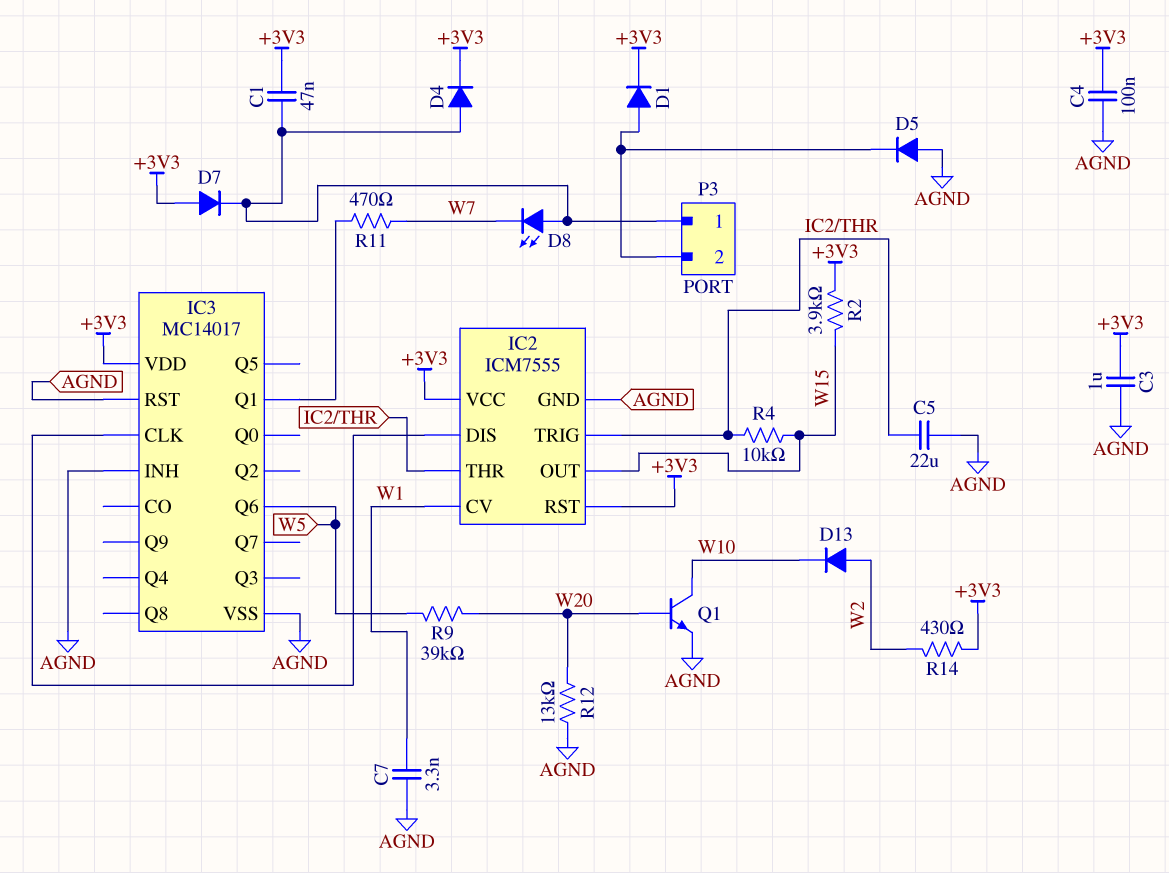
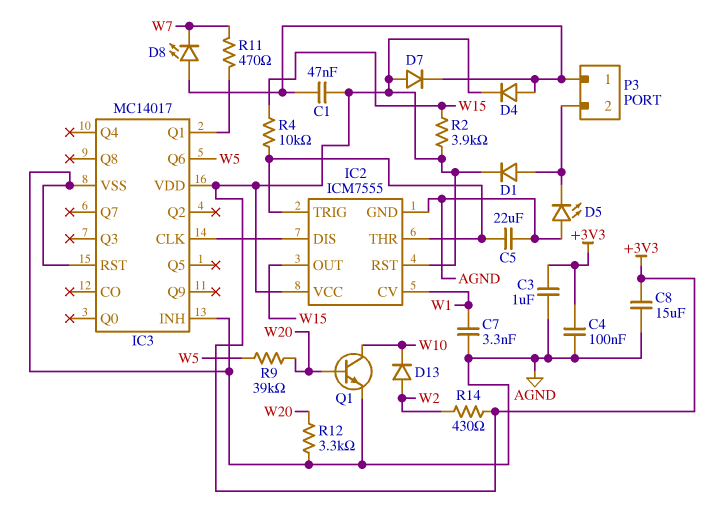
C8: none -> 15uF (+3V3, AGND)
D5: diode (A AGND, K P3/2) -> LED (A AGND, K P3/2)
R12: 13k (AGND, W20) -> 3.3k (AGND, W20)

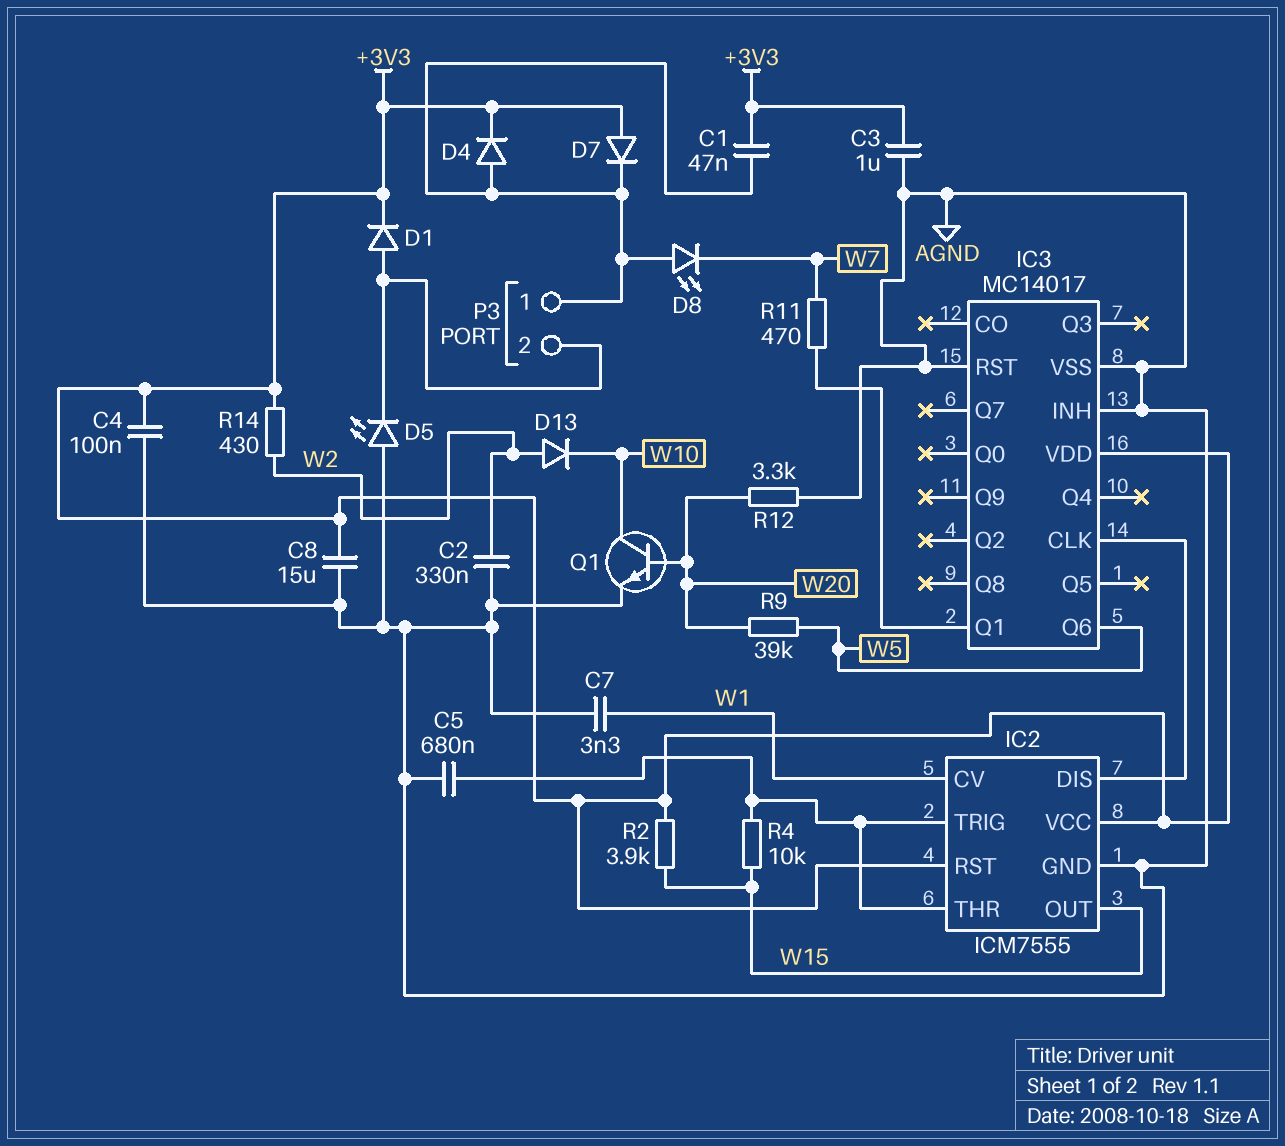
C2: none -> 330nF (AGND, W2)
C5: 22uF (AGND, IC2/THR) -> 680nF (AGND, IC2/THR)

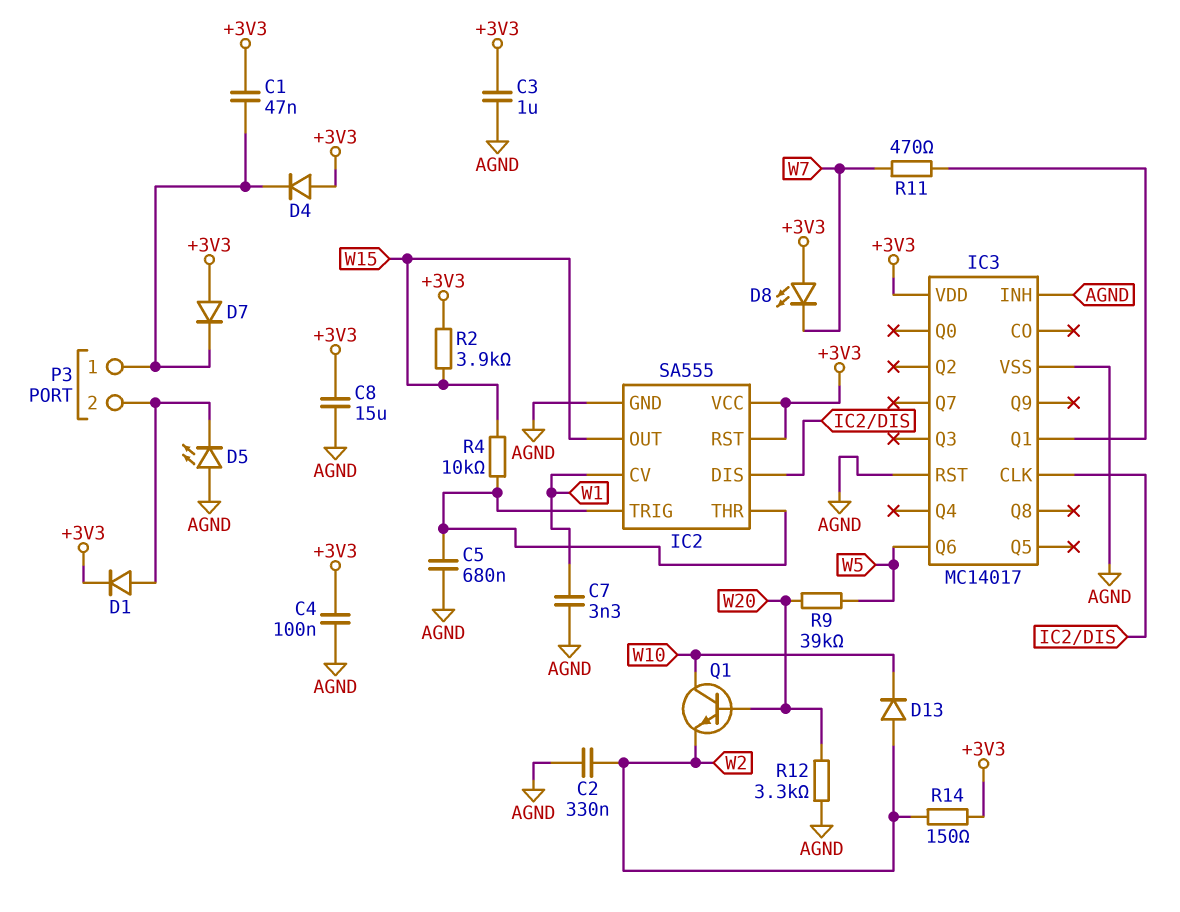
D4: diode (A P3/1, K +3V3) -> diode (A +3V3, K P3/1)
D8: LED (A P3/1, K W7) -> LED (A +3V3, K W7)
IC2: ICM7555 -> SA555
Q1: NPN (B W20, C W10, E AGND) -> NPN (B W20, C W10, E W2)
R14: 430 (+3V3, W2) -> 150 (+3V3, W2)

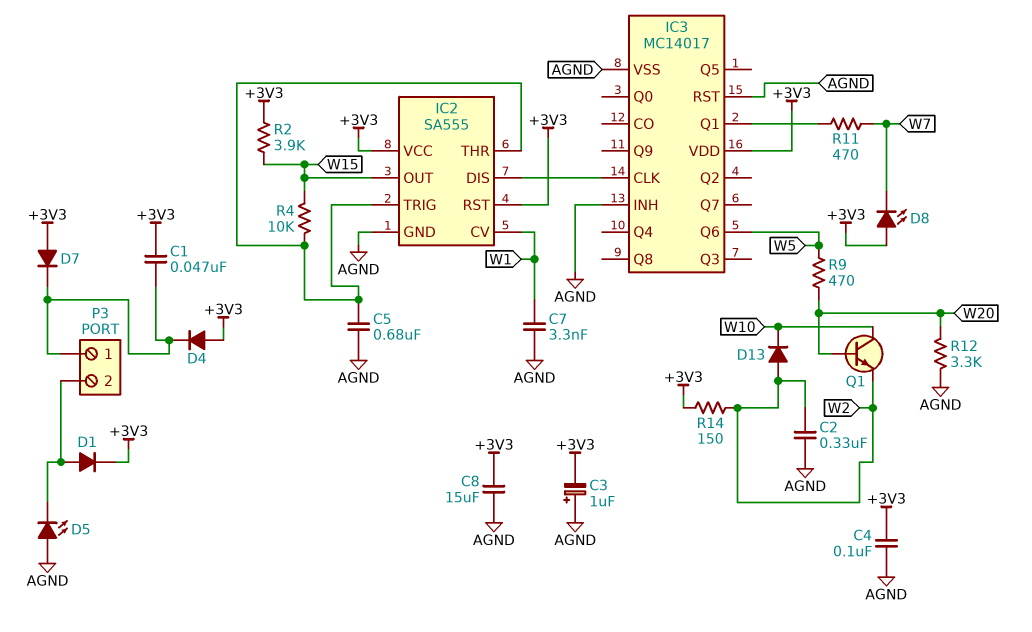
C3: 1uF (+3V3, AGND) -> 1uF (plus AGND, minus +3V3)
R9: 39k (W5, W20) -> 470 (W5, W20)

